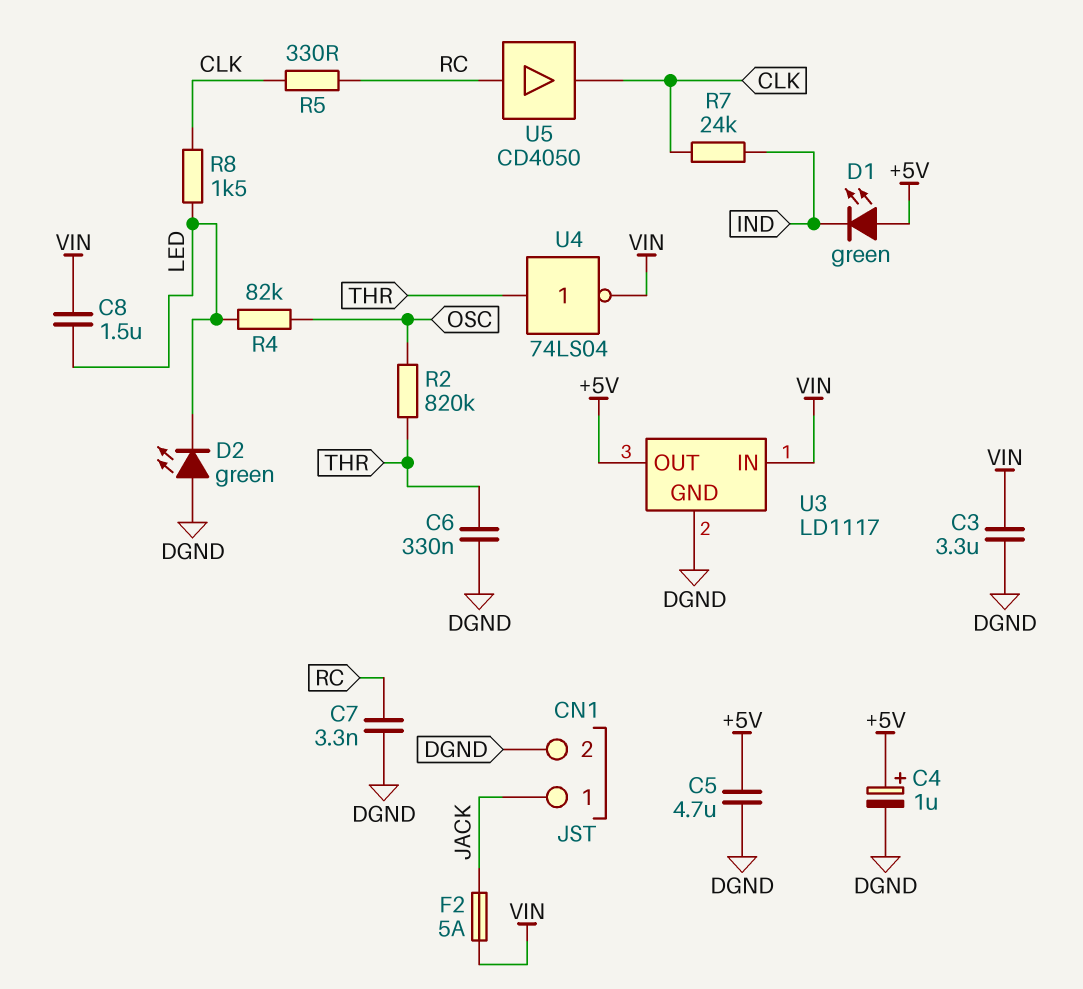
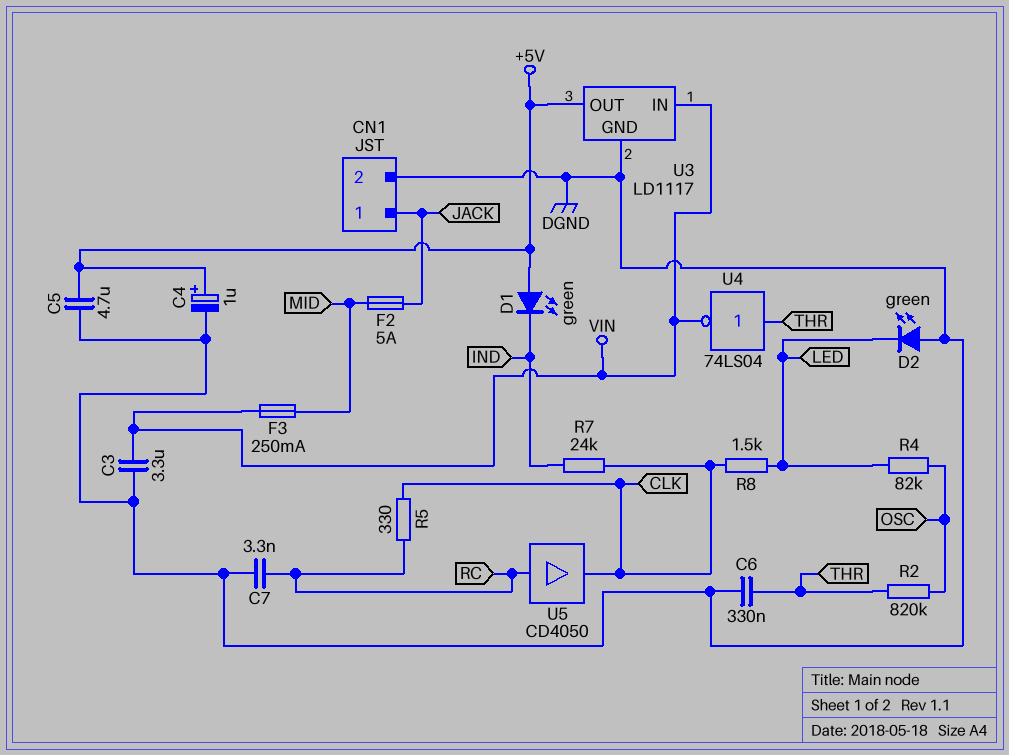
C8: 1.5uF (LED, VIN) -> none
F2: 5A (JACK, VIN) -> 5A (JACK, MID)
F3: none -> 250mA (MID, VIN)

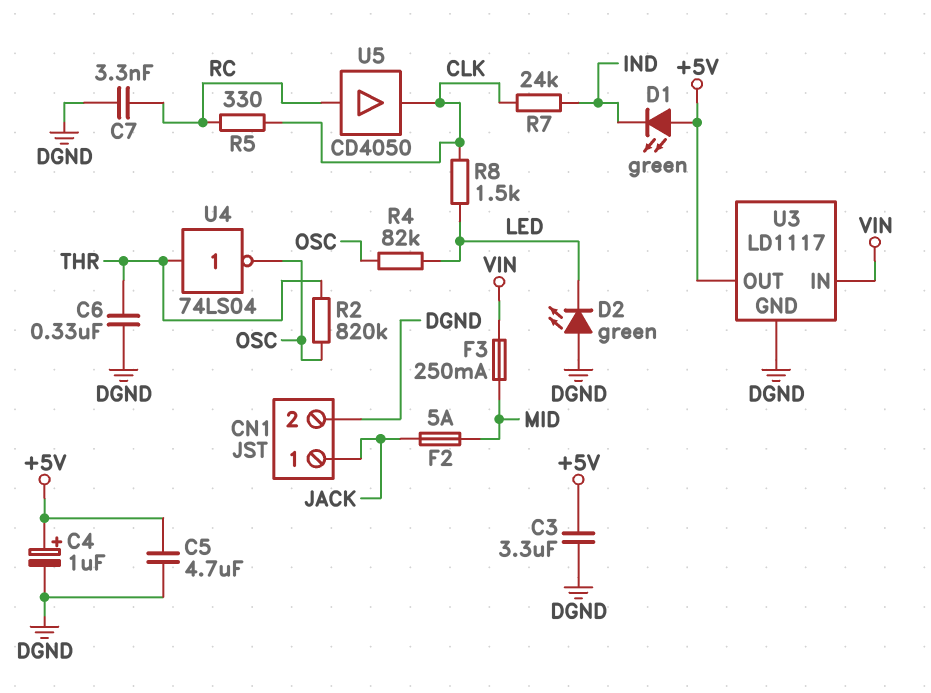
C3: 3.3uF (DGND, VIN) -> 3.3uF (+5V, DGND)
U4: NOT 74LS04 (in THR, out VIN) -> NOT 74LS04 (in THR, out OSC)

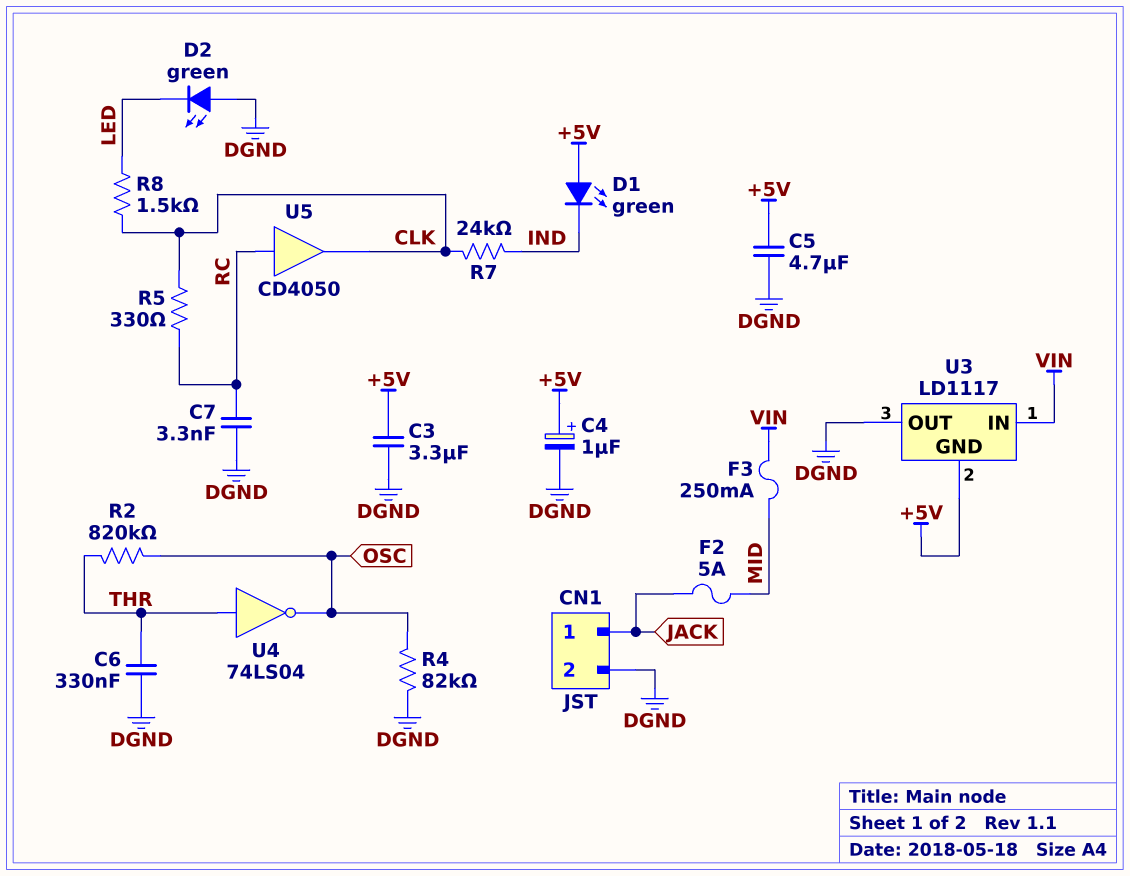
R4: 82k (LED, OSC) -> 82k (DGND, OSC)
U3 pin GND: DGND -> +5V
U3 pin OUT: +5V -> DGND

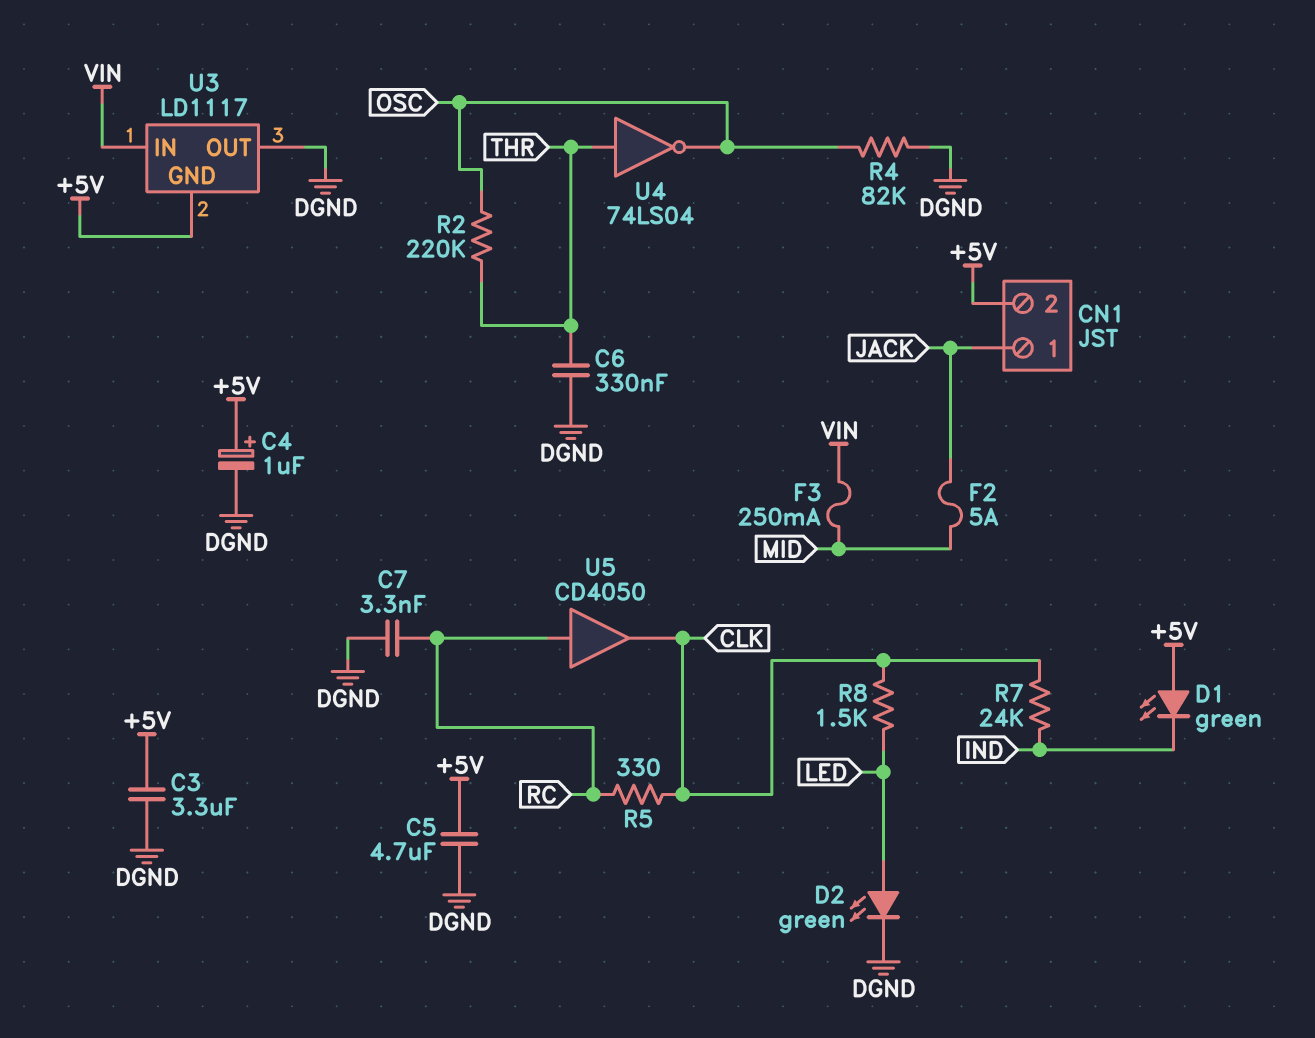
CN1 pin 2: DGND -> +5V
D2: LED green (A DGND, K LED) -> LED green (A LED, K DGND)
R2: 820k (OSC, THR) -> 220k (OSC, THR)

